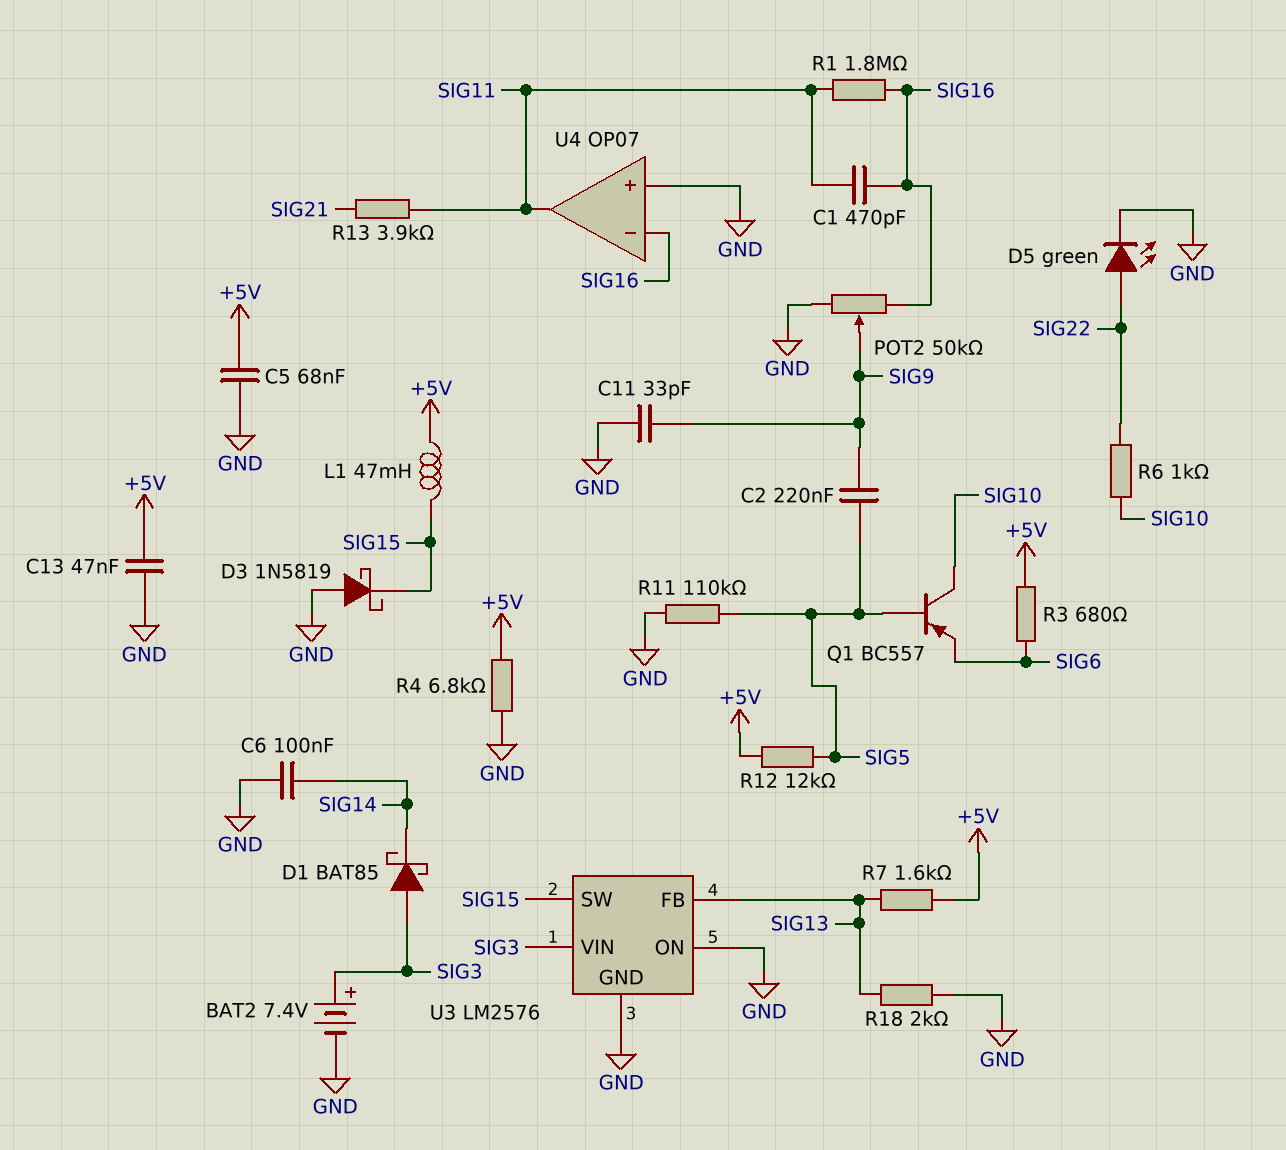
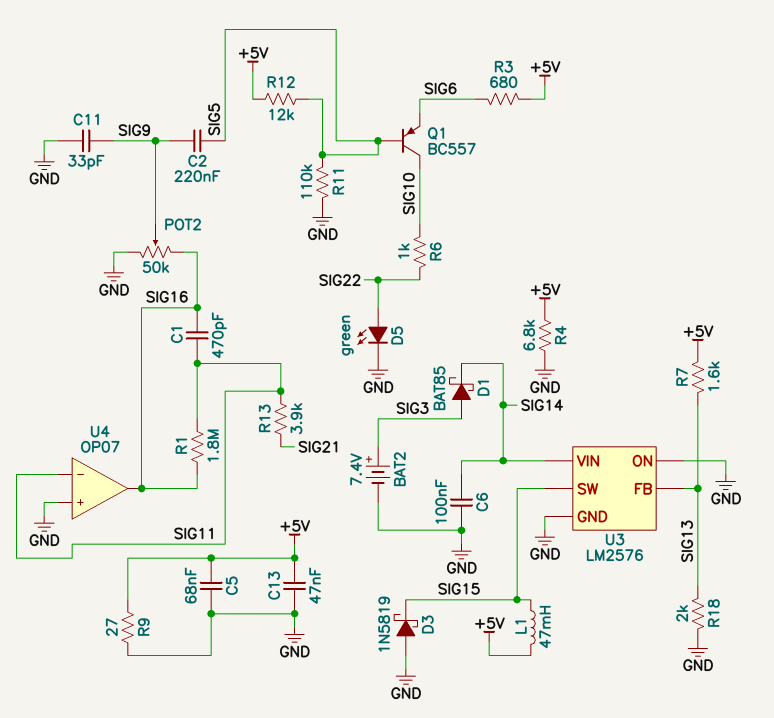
R9: none -> 27 (+5V, GND)
U3 pin VIN: SIG3 -> SIG14
U4 pin in-: SIG16 -> SIG11
U4 pin out: SIG11 -> SIG16

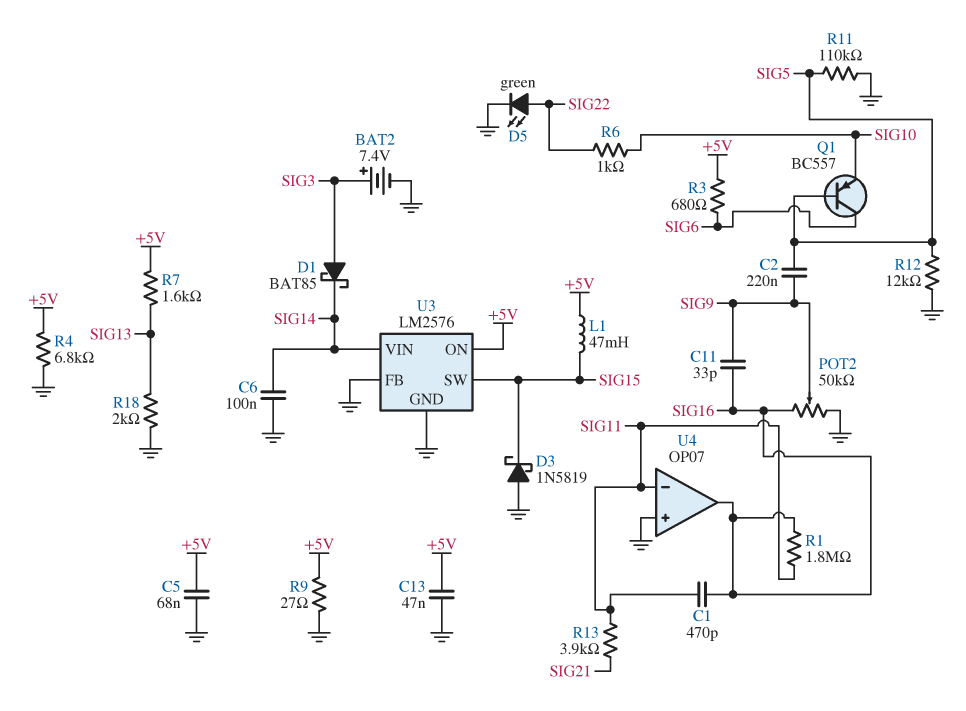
C11: 33pF (GND, SIG9) -> 33pF (SIG9, SIG16)
Q1: PNP BC557 (B SIG5, C SIG10, E SIG6) -> PNP BC557 (B SIG5, C SIG6, E SIG10)
R12: 12k (+5V, SIG5) -> 12k (GND, SIG5)
U3 pin FB: SIG13 -> GND
U3 pin ON: GND -> +5V

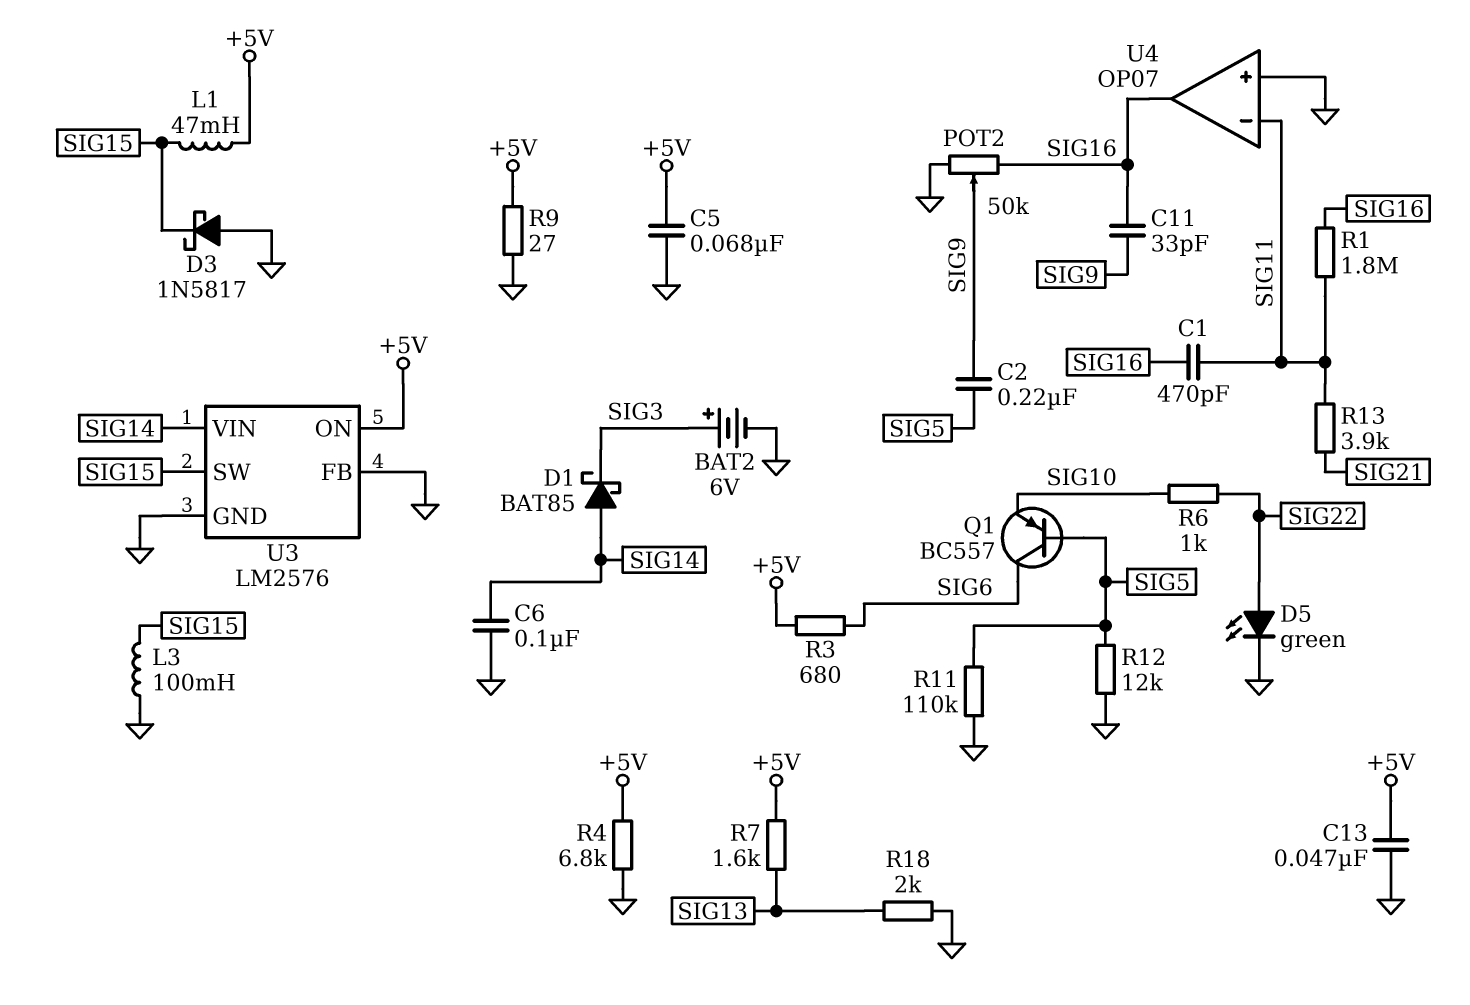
BAT2: 7.4V (plus SIG3, minus GND) -> 6V (plus SIG3, minus GND)
D1: schottky BAT85 (A SIG3, K SIG14) -> schottky BAT85 (A SIG14, K SIG3)
D3: schottky 1N5819 (A GND, K SIG15) -> schottky 1N5817 (A GND, K SIG15)
L3: none -> 100mH (GND, SIG15)

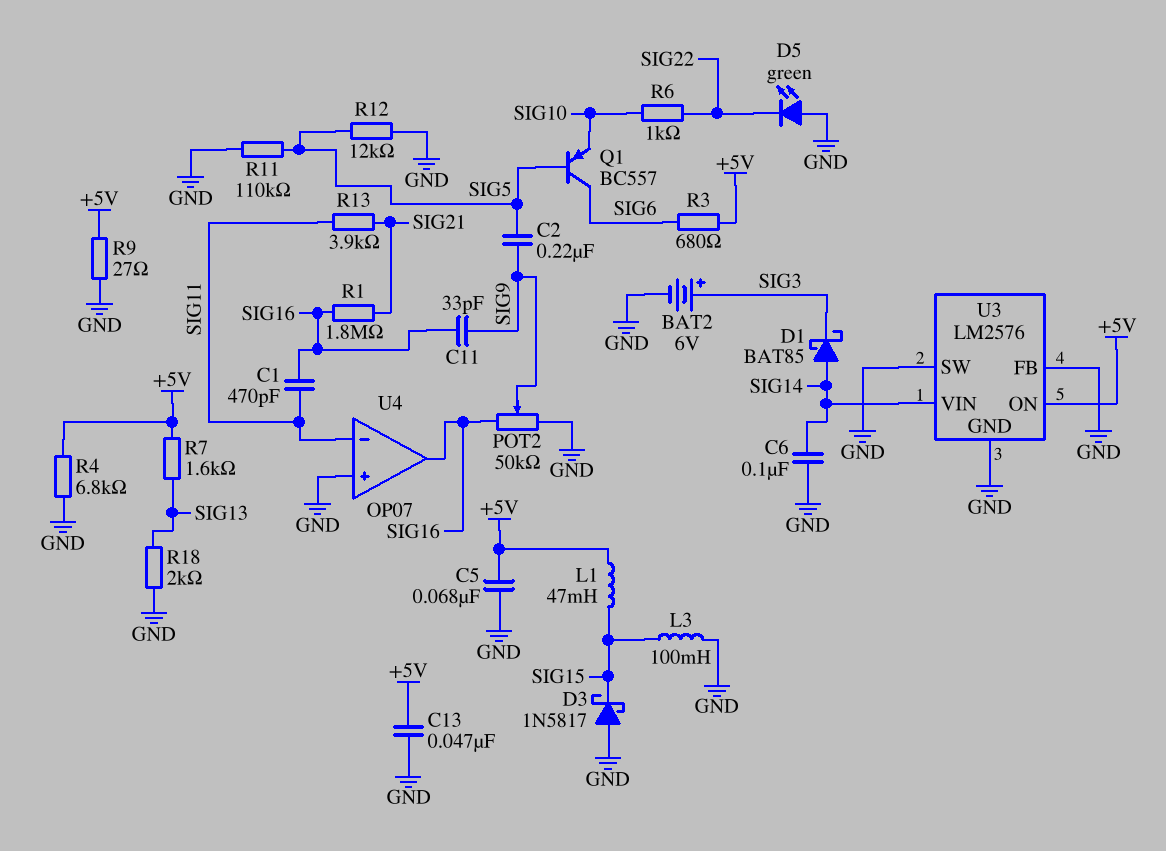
D5: LED green (A SIG22, K GND) -> LED green (A GND, K SIG22)
R1: 1.8M (SIG11, SIG16) -> 1.8M (SIG16, SIG21)
U3 pin SW: SIG15 -> GND

